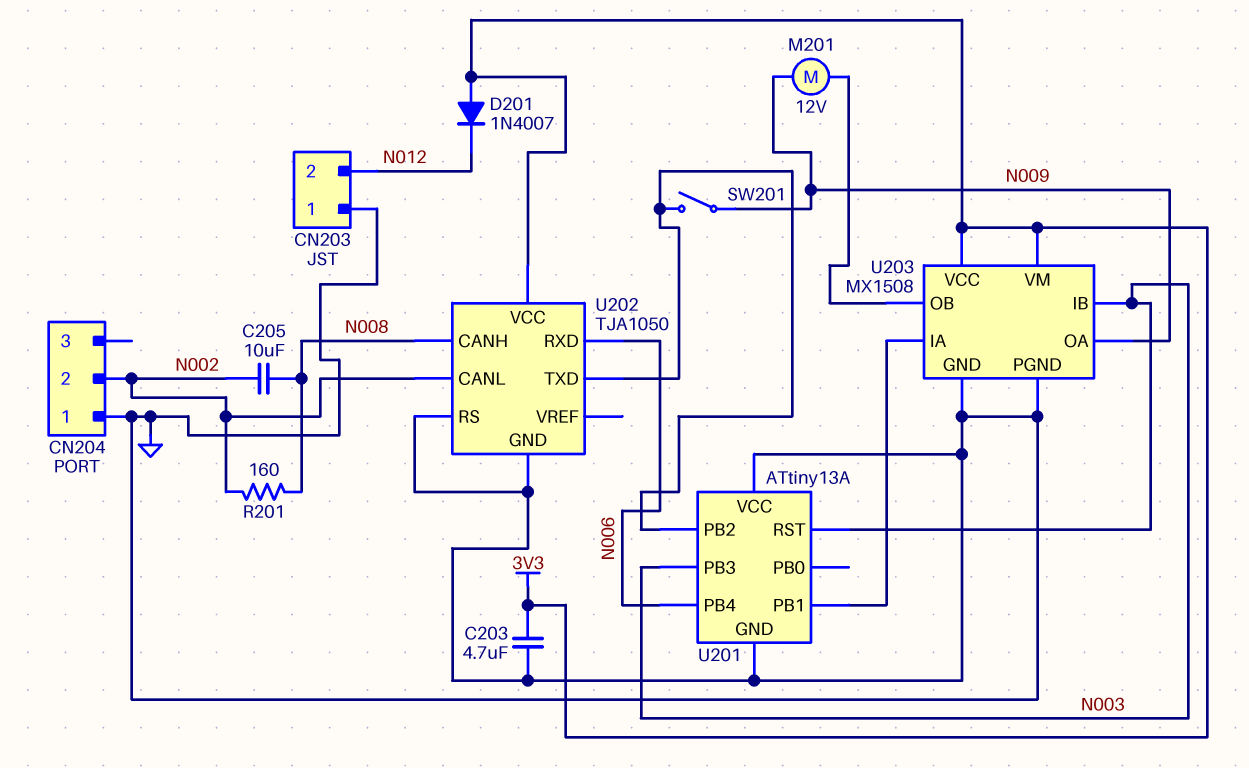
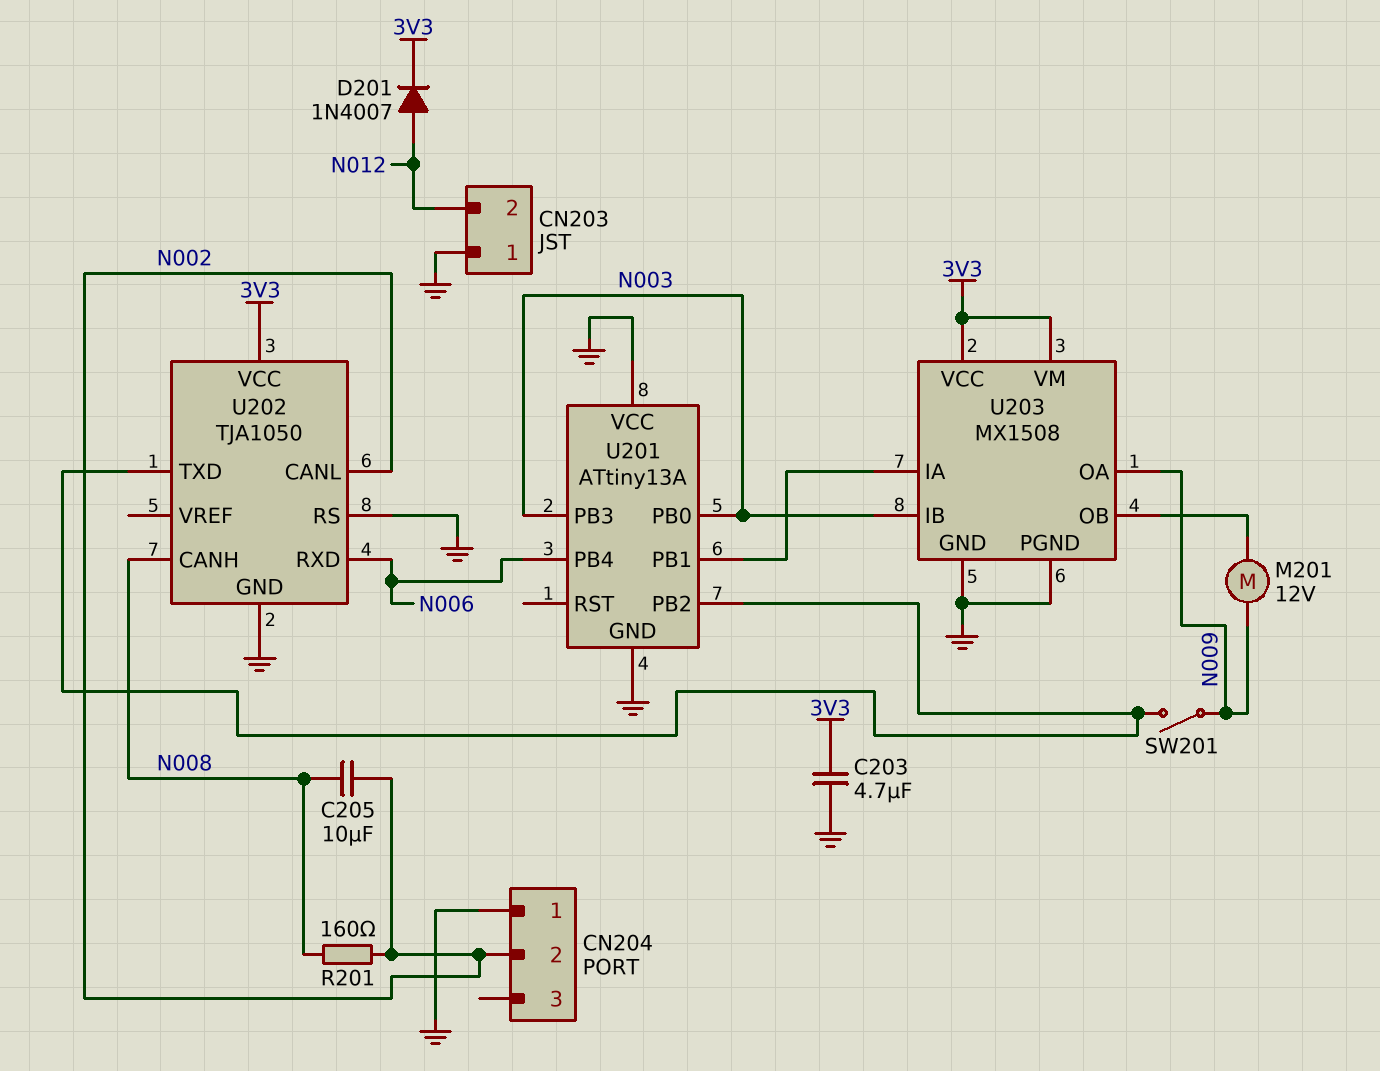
D201: diode 1N4007 (A 3V3, K N012) -> diode 1N4007 (A N012, K 3V3)
U201 pin PB0: none -> N003
U201 pin RST: N003 -> none

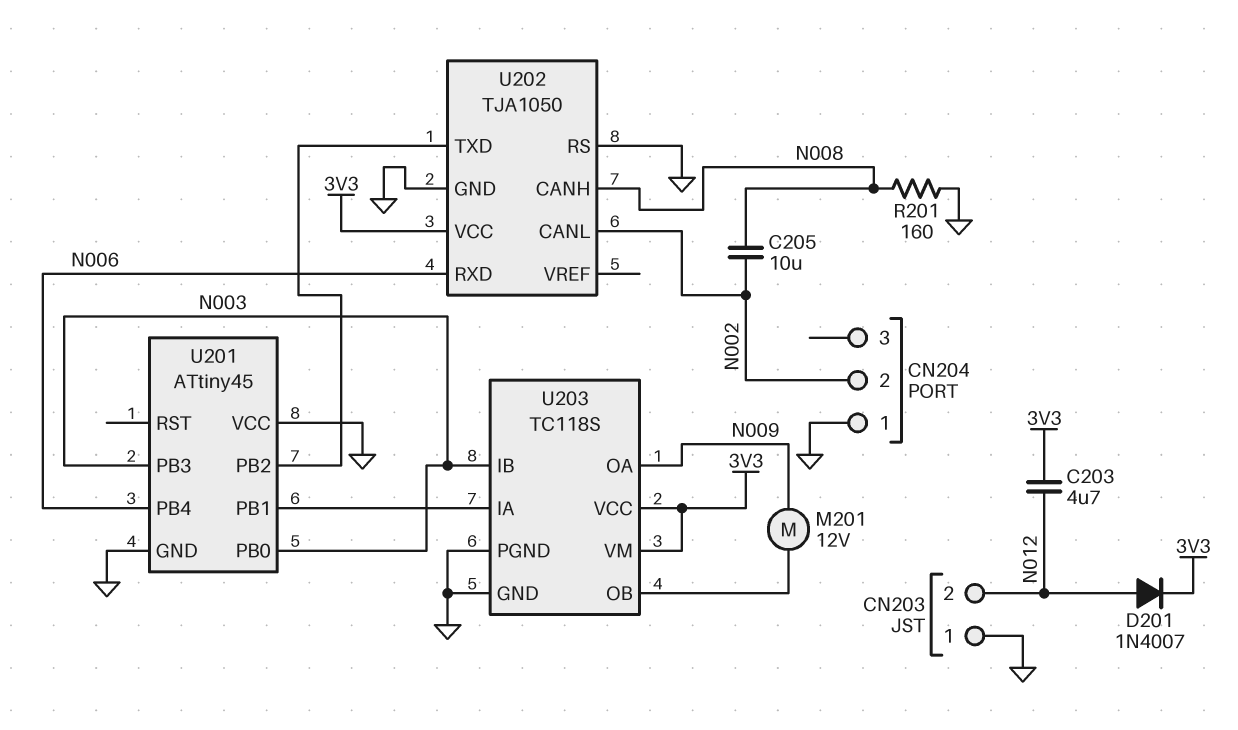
C203: 4.7uF (3V3, GND) -> 4.7uF (3V3, N012)
R201: 160 (N002, N008) -> 160 (GND, N008)
SW201: switch (N009, U201/PB2) -> none
U201: ATtiny13A -> ATtiny45
U203: MX1508 -> TC118S

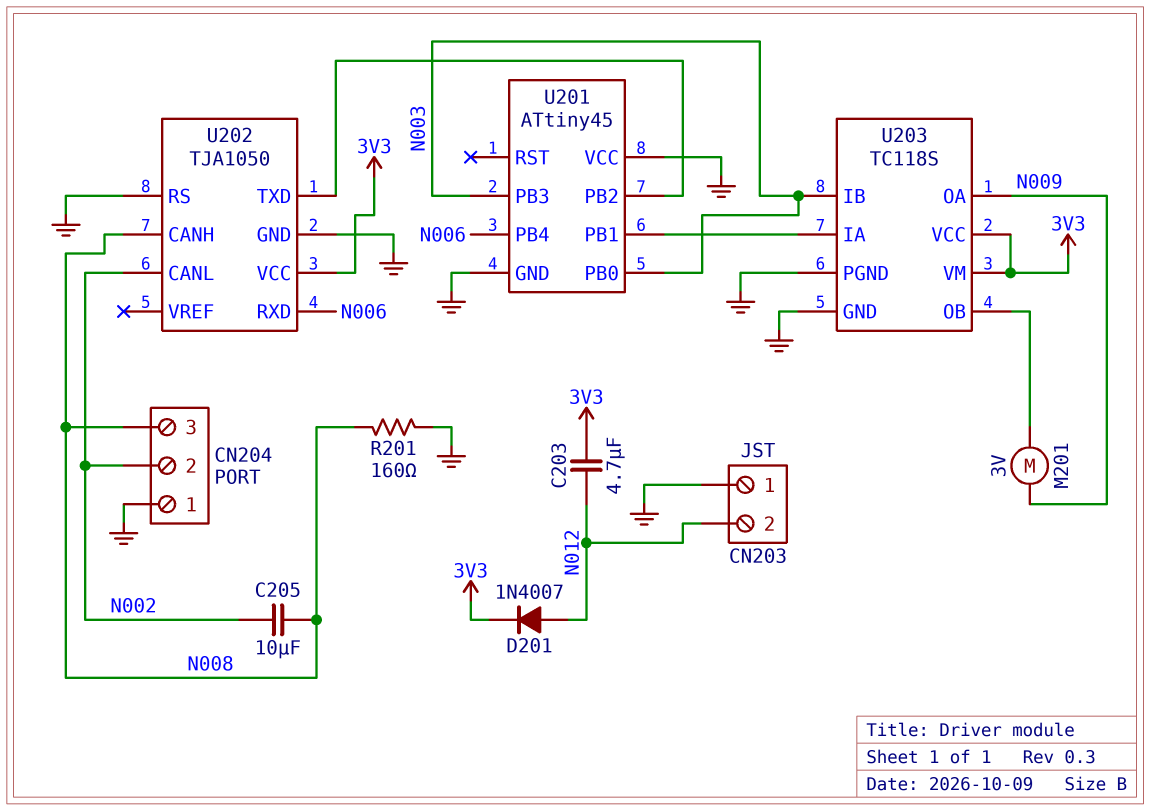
CN204 pin 3: none -> N008
M201: motor 12V (N009, U203/OB) -> motor 3V (N009, U203/OB)

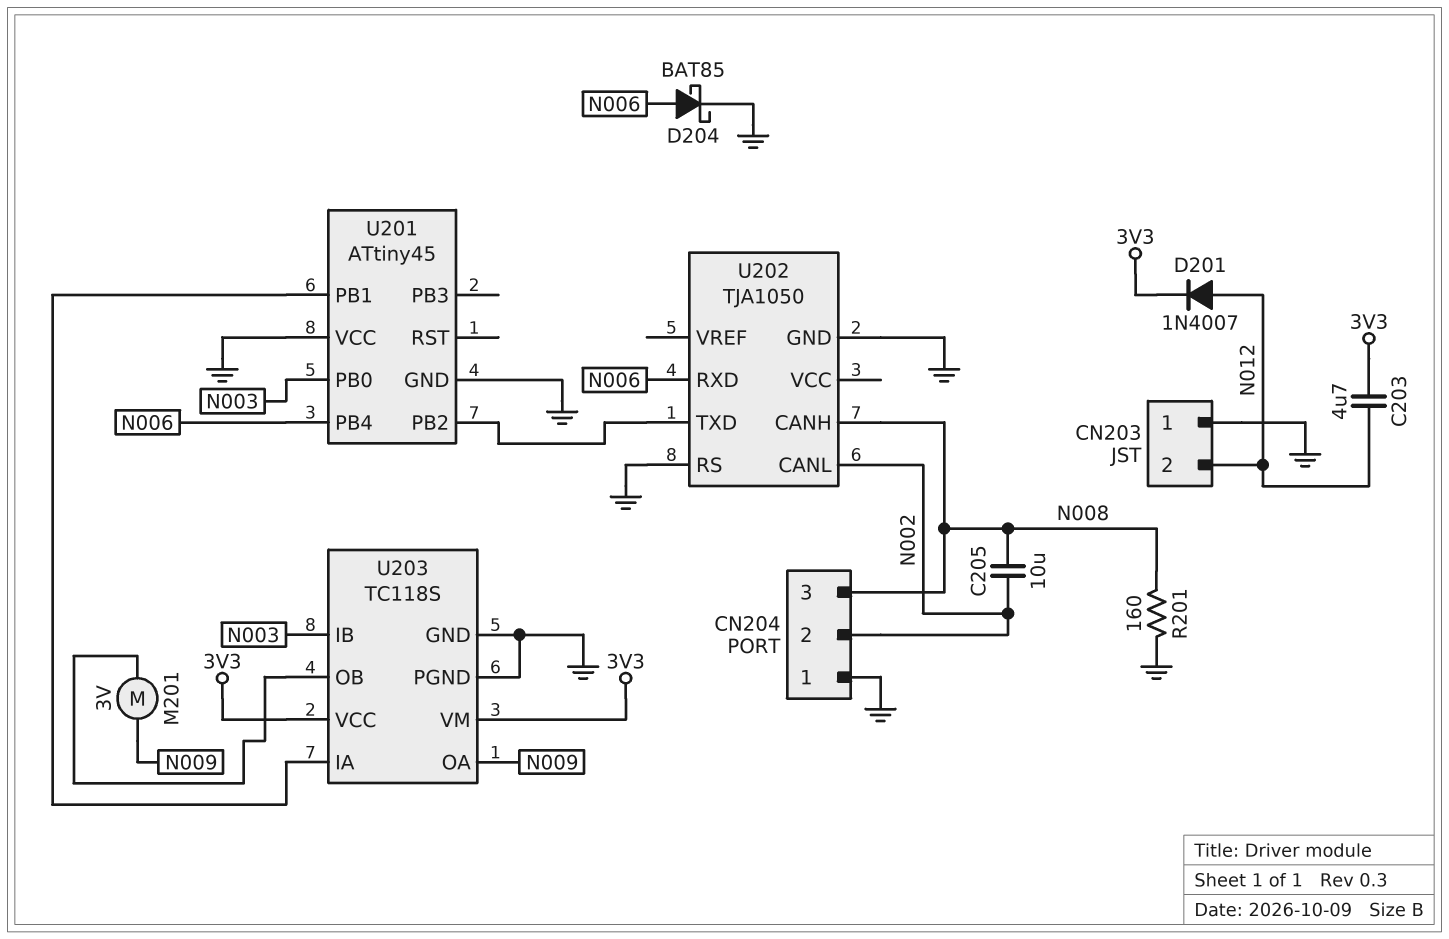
D204: none -> schottky BAT85 (A N006, K GND)
U201 pin PB3: N003 -> none
U202 pin VCC: 3V3 -> none

